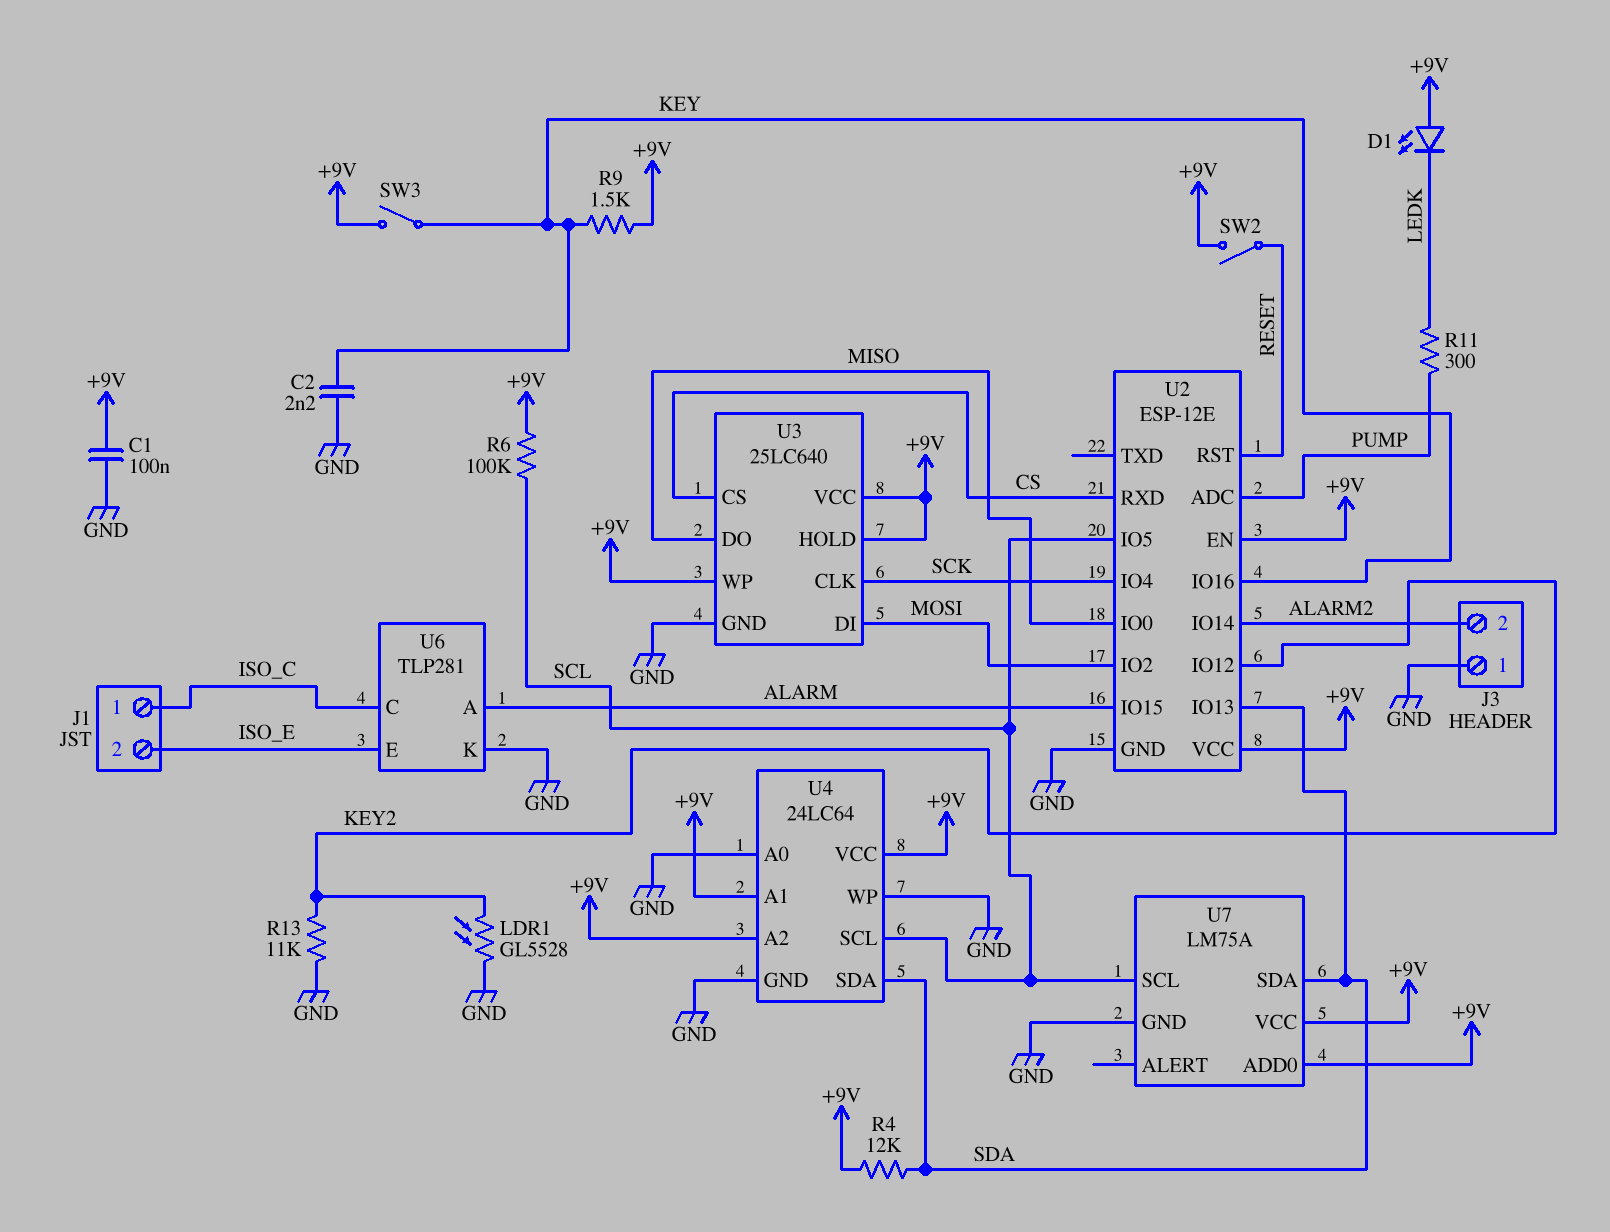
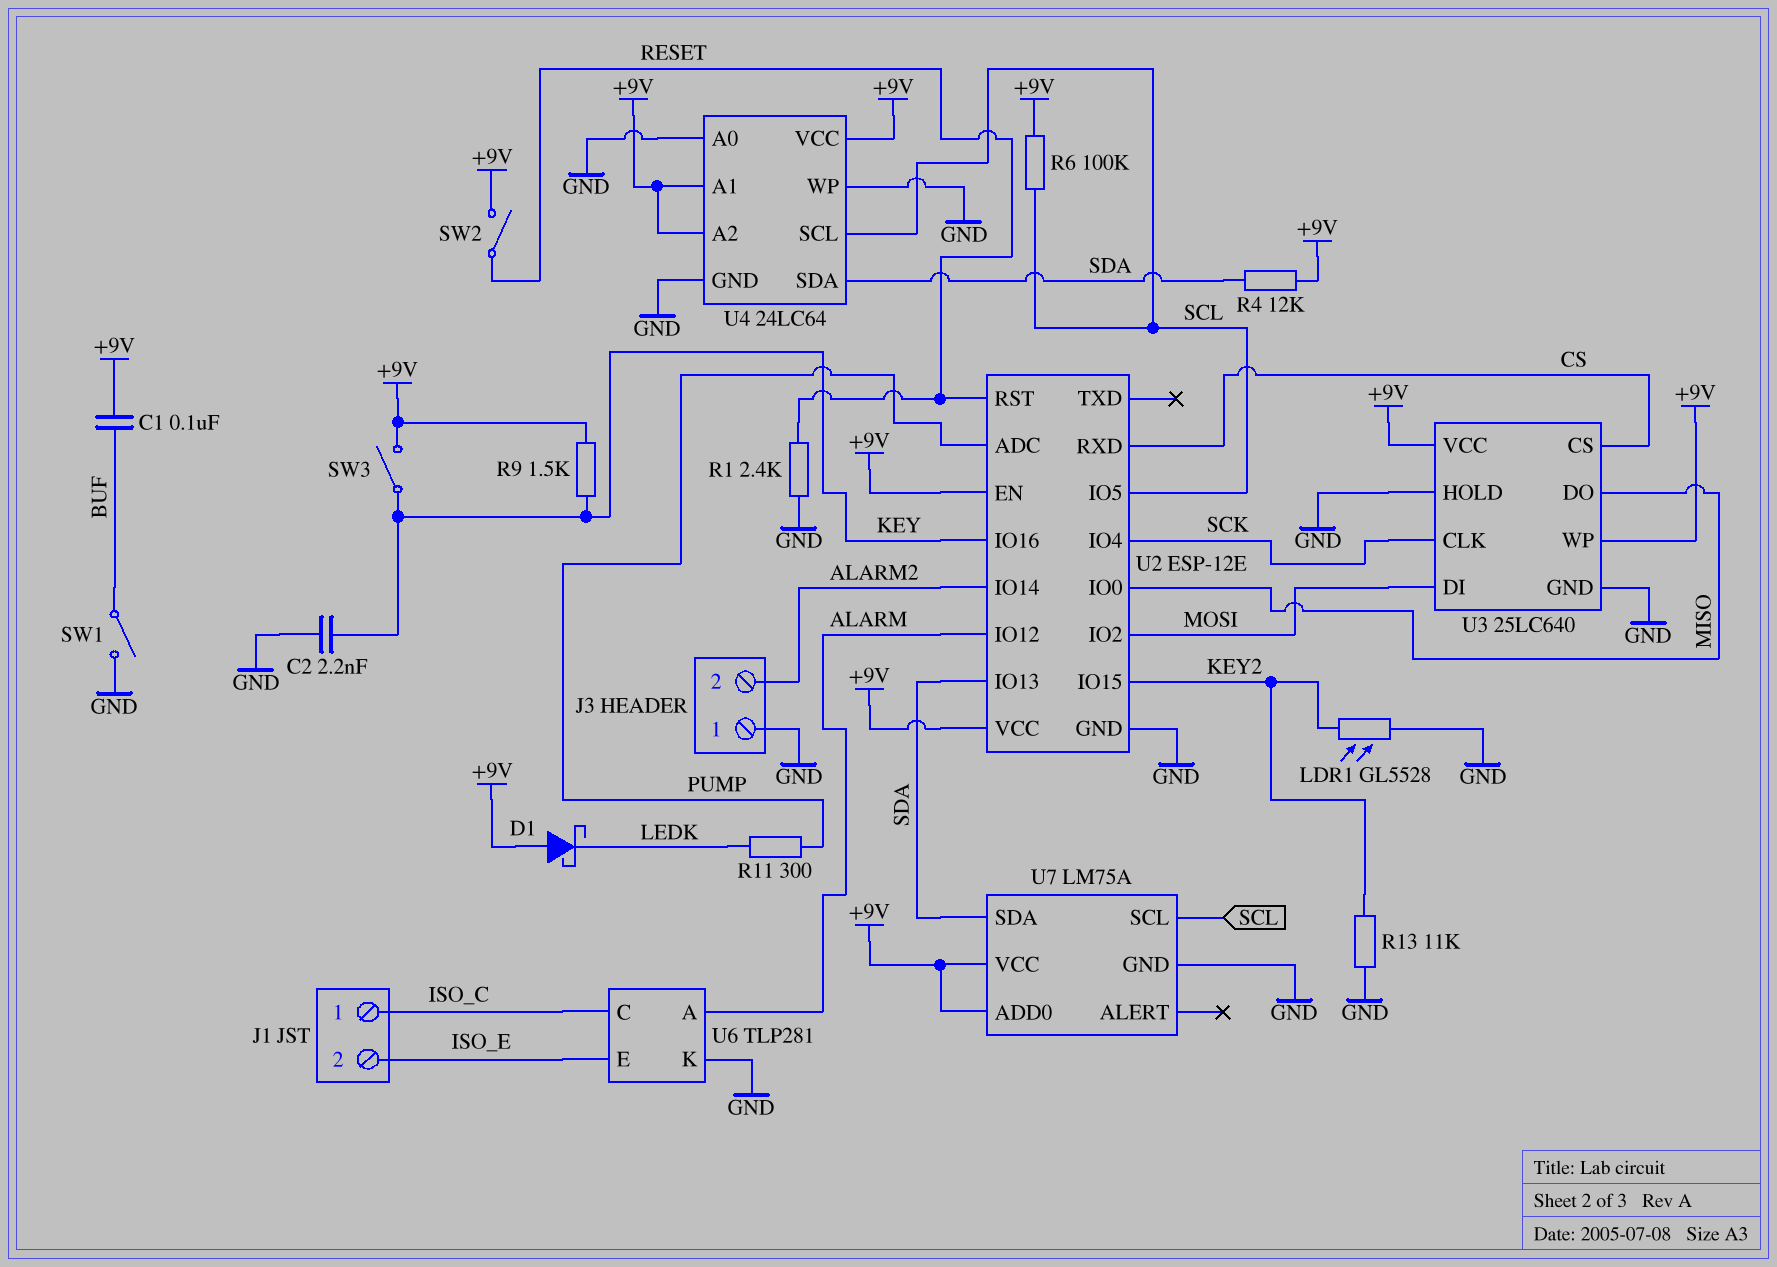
C1: 100nF (+9V, GND) -> 100nF (+9V, BUF)
D1: LED (A +9V, K LEDK) -> schottky (A +9V, K LEDK)
R1: none -> 2.4k (GND, RESET)
SW1: none -> switch (BUF, GND)
U2 pin IO12: KEY2 -> ALARM
U2 pin IO15: ALARM -> KEY2
U3 pin HOLD: +9V -> GND

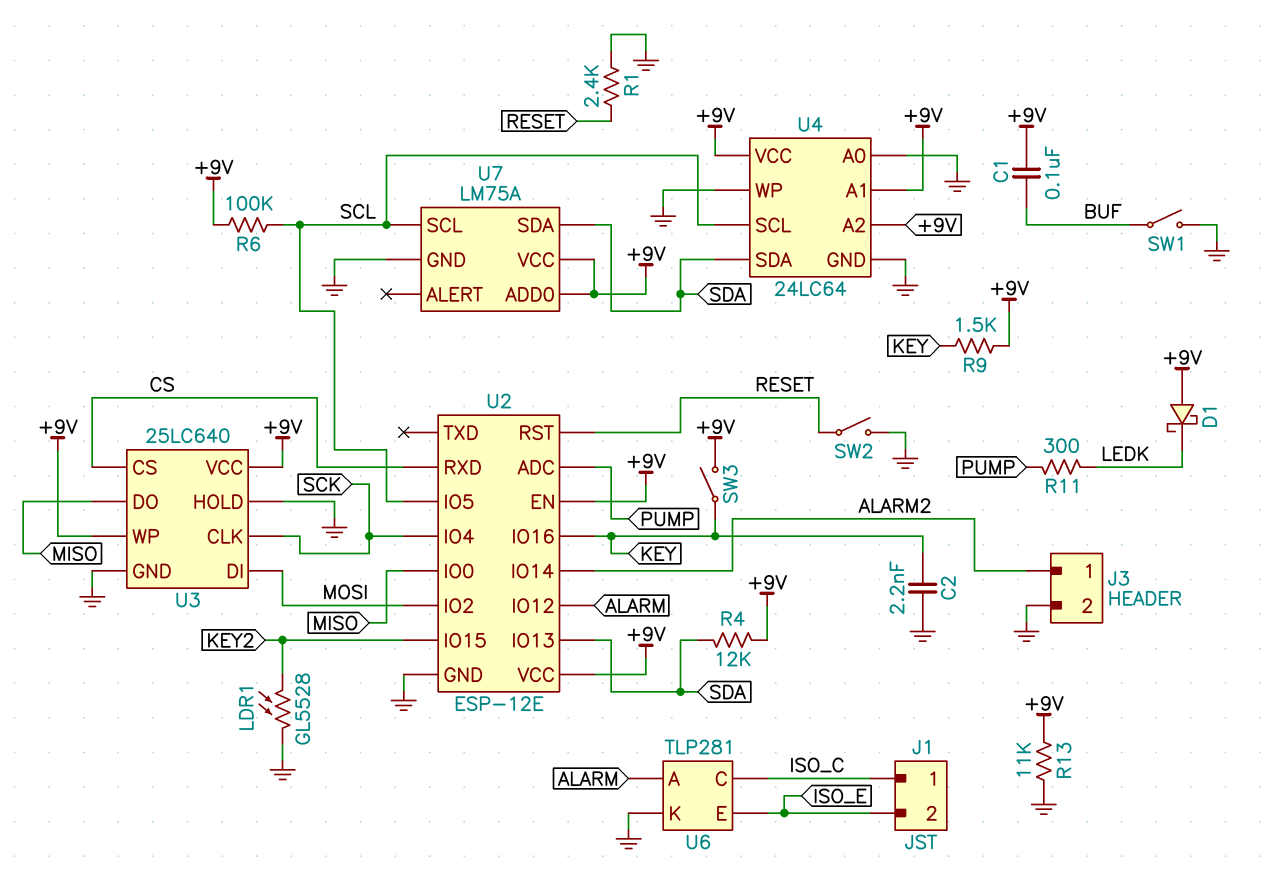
J3 pin 1: GND -> ALARM2
J3 pin 2: ALARM2 -> GND
R13: 11k (GND, KEY2) -> 11k (+9V, GND)
SW2: switch (+9V, RESET) -> switch (GND, RESET)

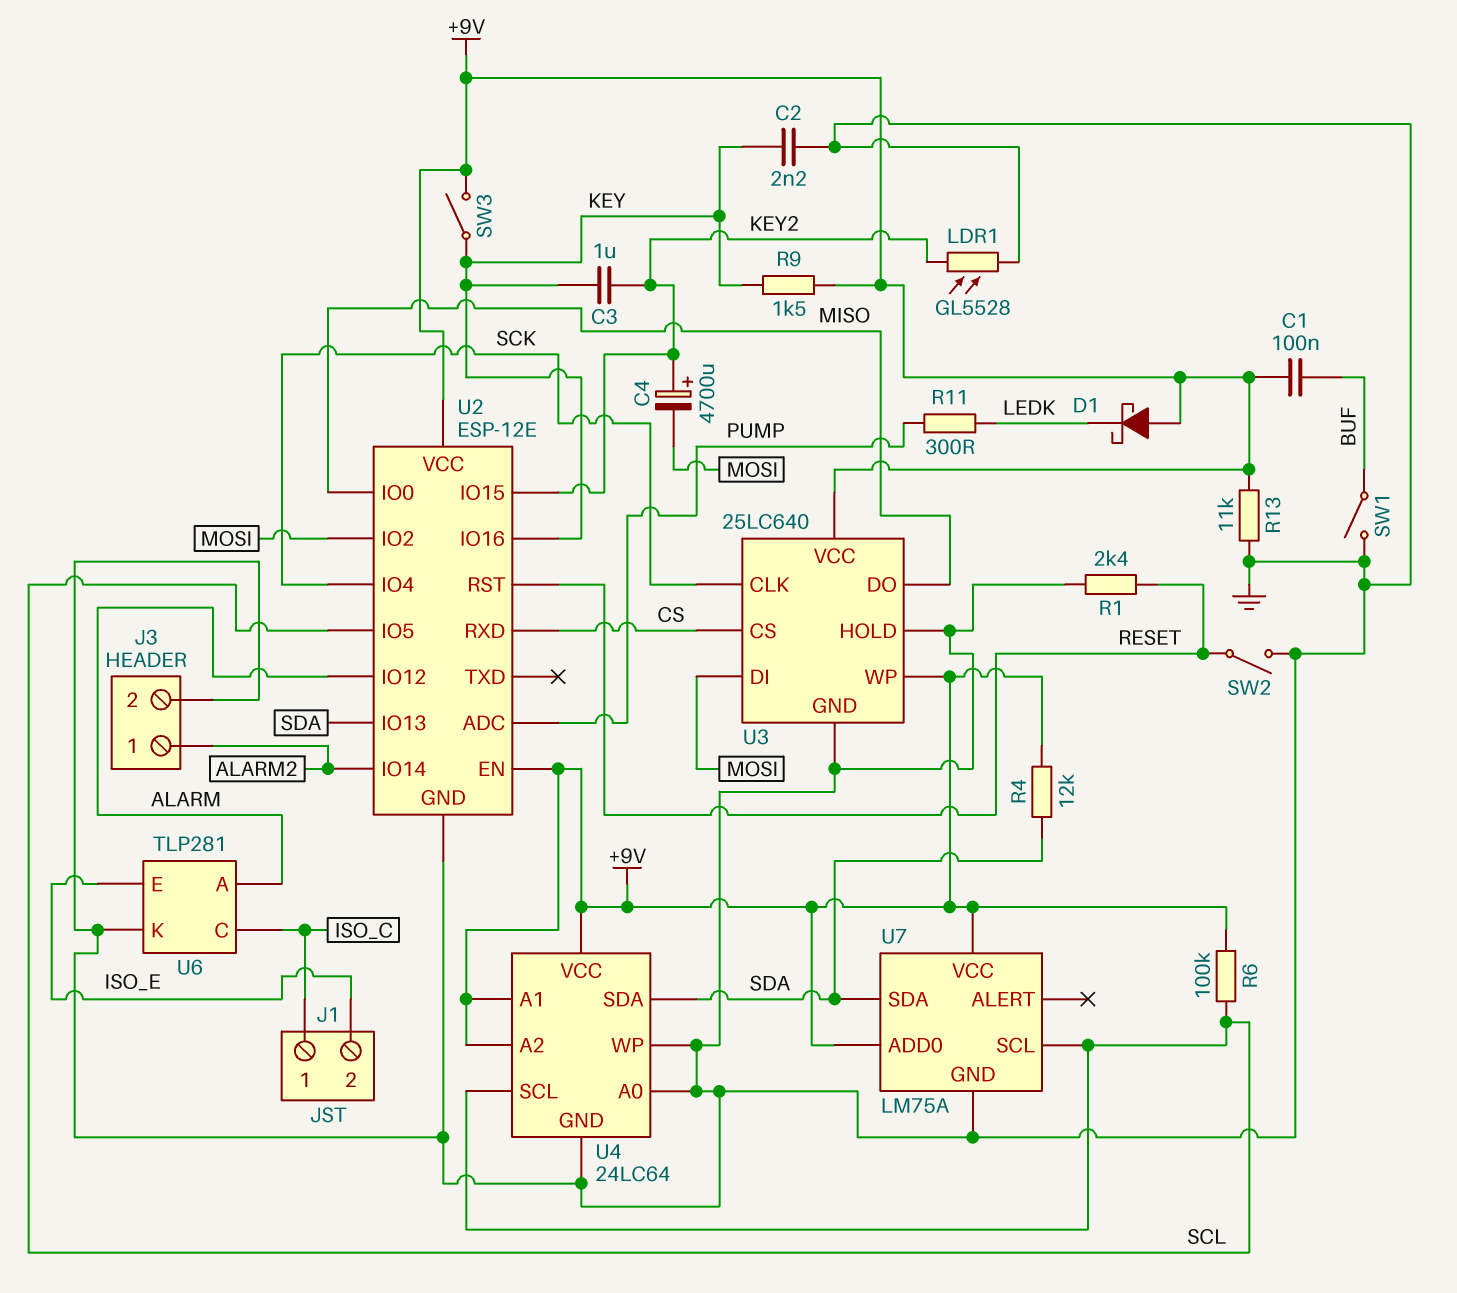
C3: none -> 1uF (KEY, KEY2)
C4: none -> 4700uF (plus KEY2, minus MOSI)

